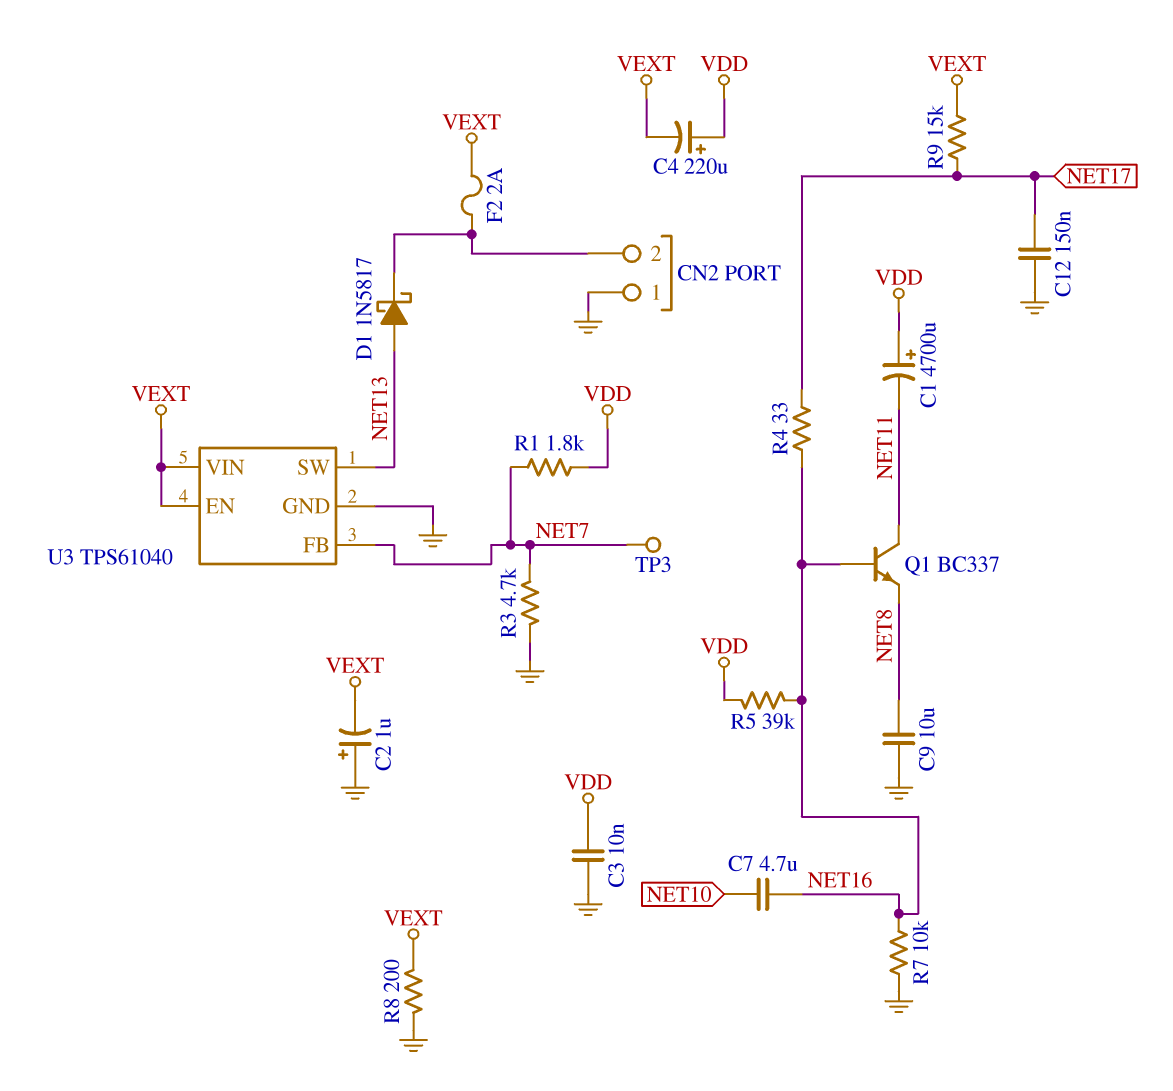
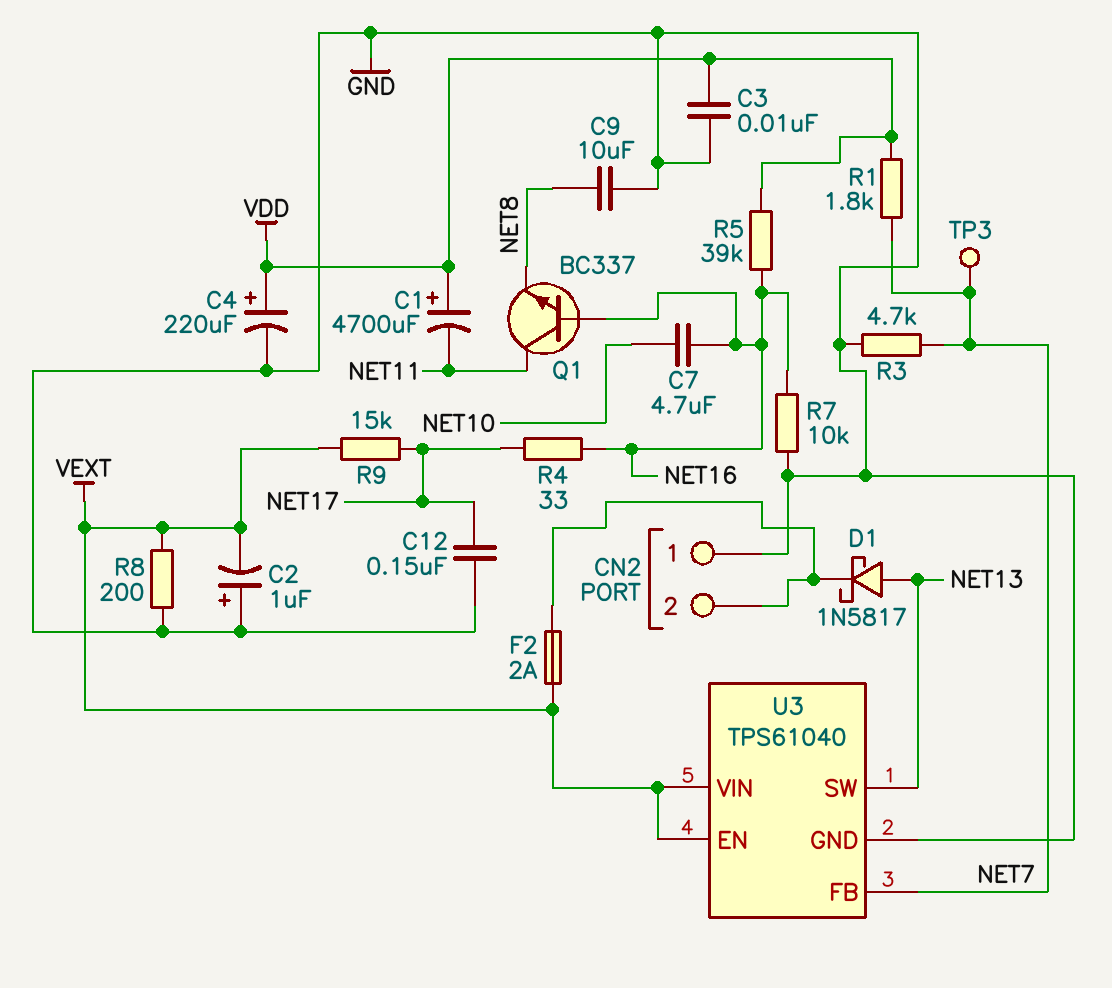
C4: 220uF (plus VDD, minus VEXT) -> 220uF (plus VDD, minus GND)

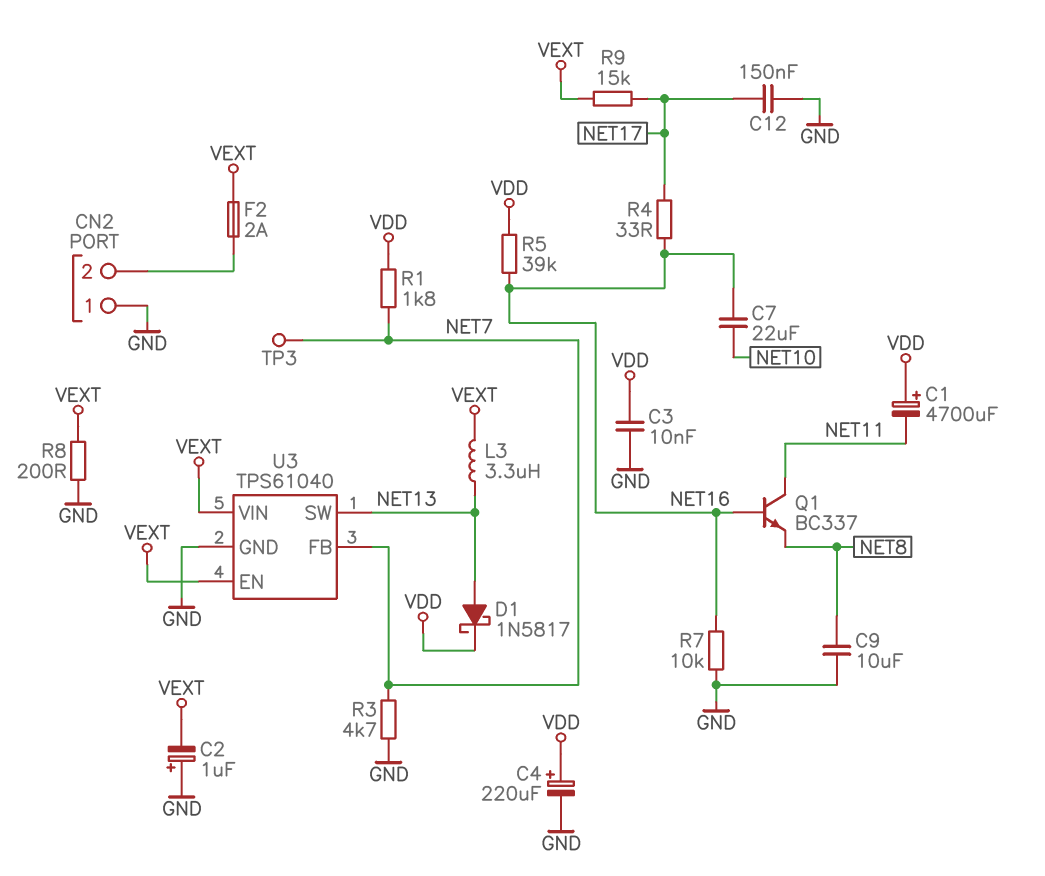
C7: 4.7uF (NET10, NET16) -> 22uF (NET10, NET16)
D1: schottky 1N5817 (A NET13, K CN2/2) -> schottky 1N5817 (A NET13, K VDD)
L3: none -> 3.3uH (NET13, VEXT)

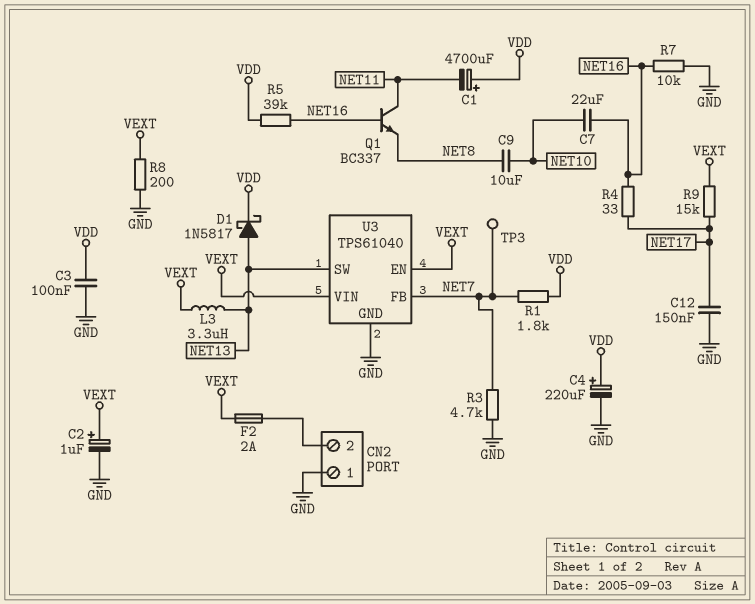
C2: 1uF (plus GND, minus VEXT) -> 1uF (plus VEXT, minus GND)
C3: 10nF (GND, VDD) -> 100nF (GND, VDD)
C9: 10uF (GND, NET8) -> 10uF (NET8, NET10)

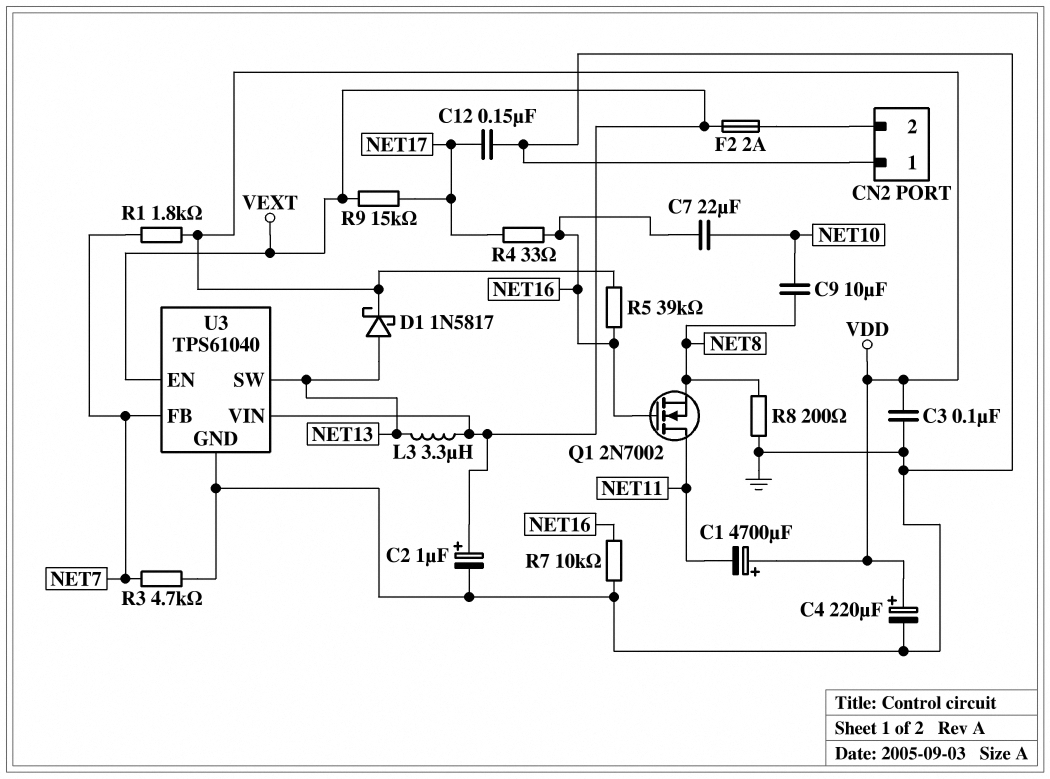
Q1: NPN BC337 (B NET16, C NET11, E NET8) -> NMOS 2N7002 (G NET16, D NET11, S NET8)
R8: 200 (GND, VEXT) -> 200 (GND, NET8)
TP3: test point (NET7) -> none

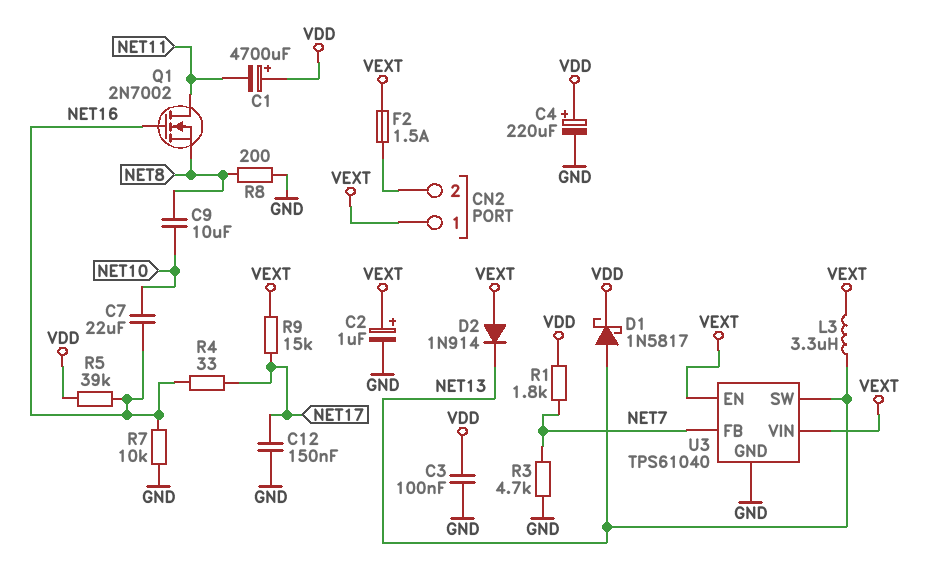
CN2 pin 1: GND -> VEXT
D2: none -> diode 1N914 (A VEXT, K NET13)
F2: 2A (CN2/2, VEXT) -> 1.5A (CN2/2, VEXT)

